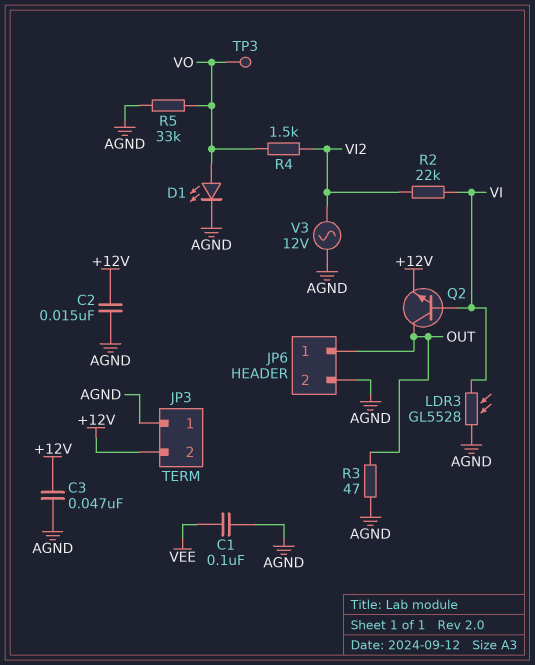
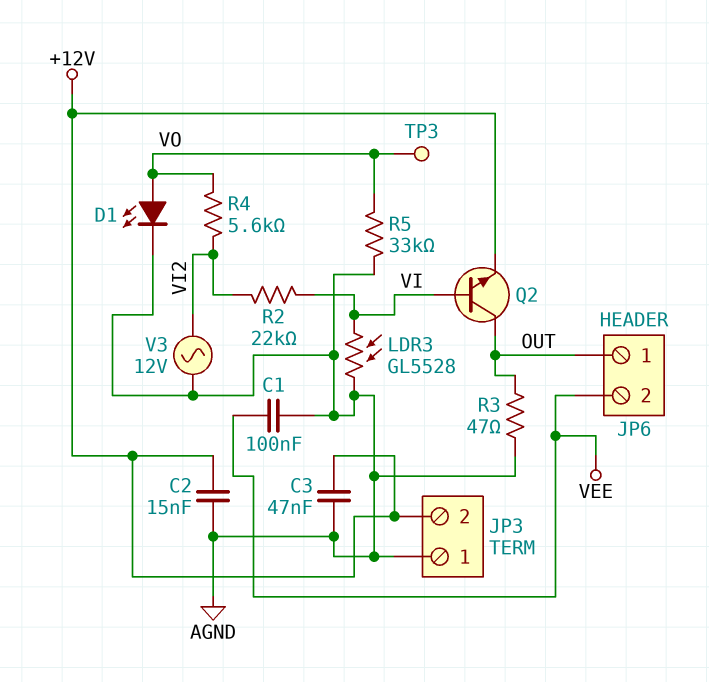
JP6 pin 2: AGND -> VEE
R4: 1.5k (VI2, VO) -> 5.6k (VI2, VO)

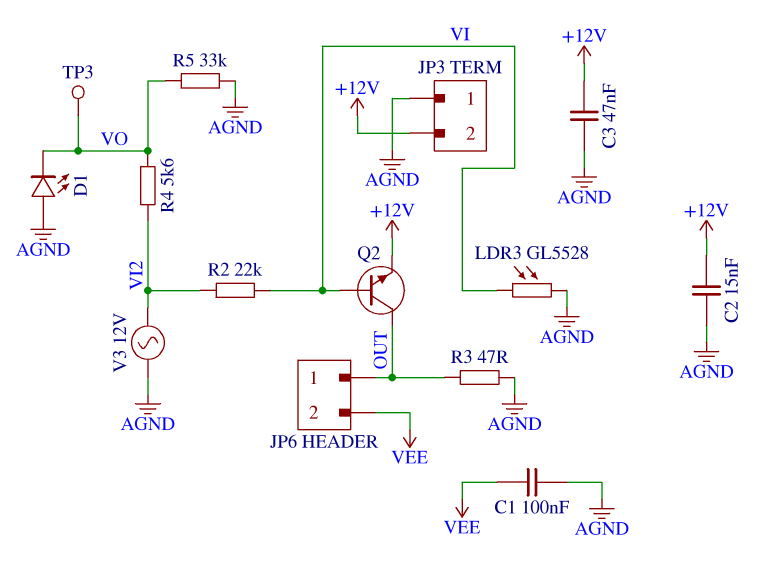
D1: LED (A VO, K AGND) -> LED (A AGND, K VO)

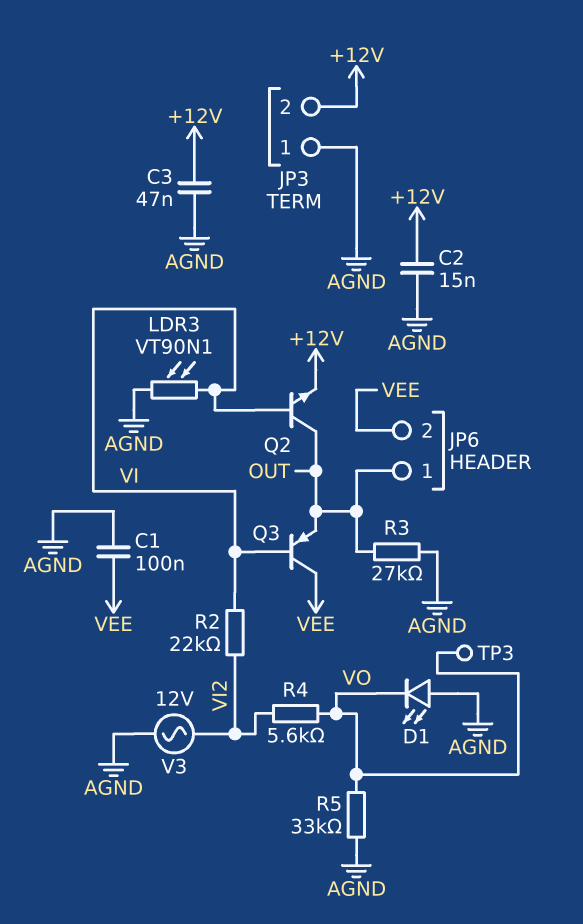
LDR3: GL5528 (AGND, VI) -> VT90N1 (AGND, VI)
Q3: none -> PNP (B VI, C VEE, E OUT)
R3: 47 (AGND, OUT) -> 27k (AGND, OUT)

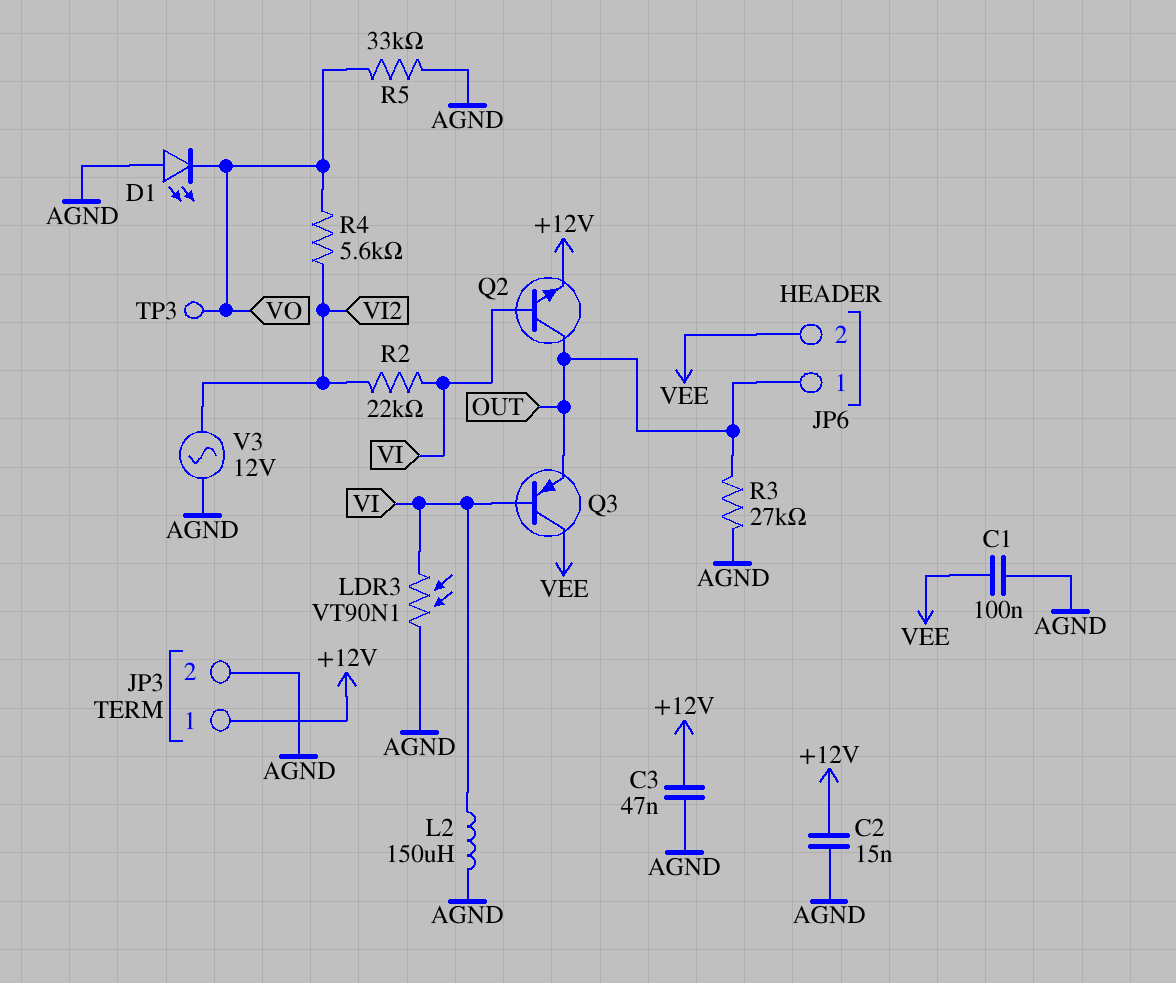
JP3 pin 1: AGND -> +12V
JP3 pin 2: +12V -> AGND
L2: none -> 150uH (AGND, VI)

